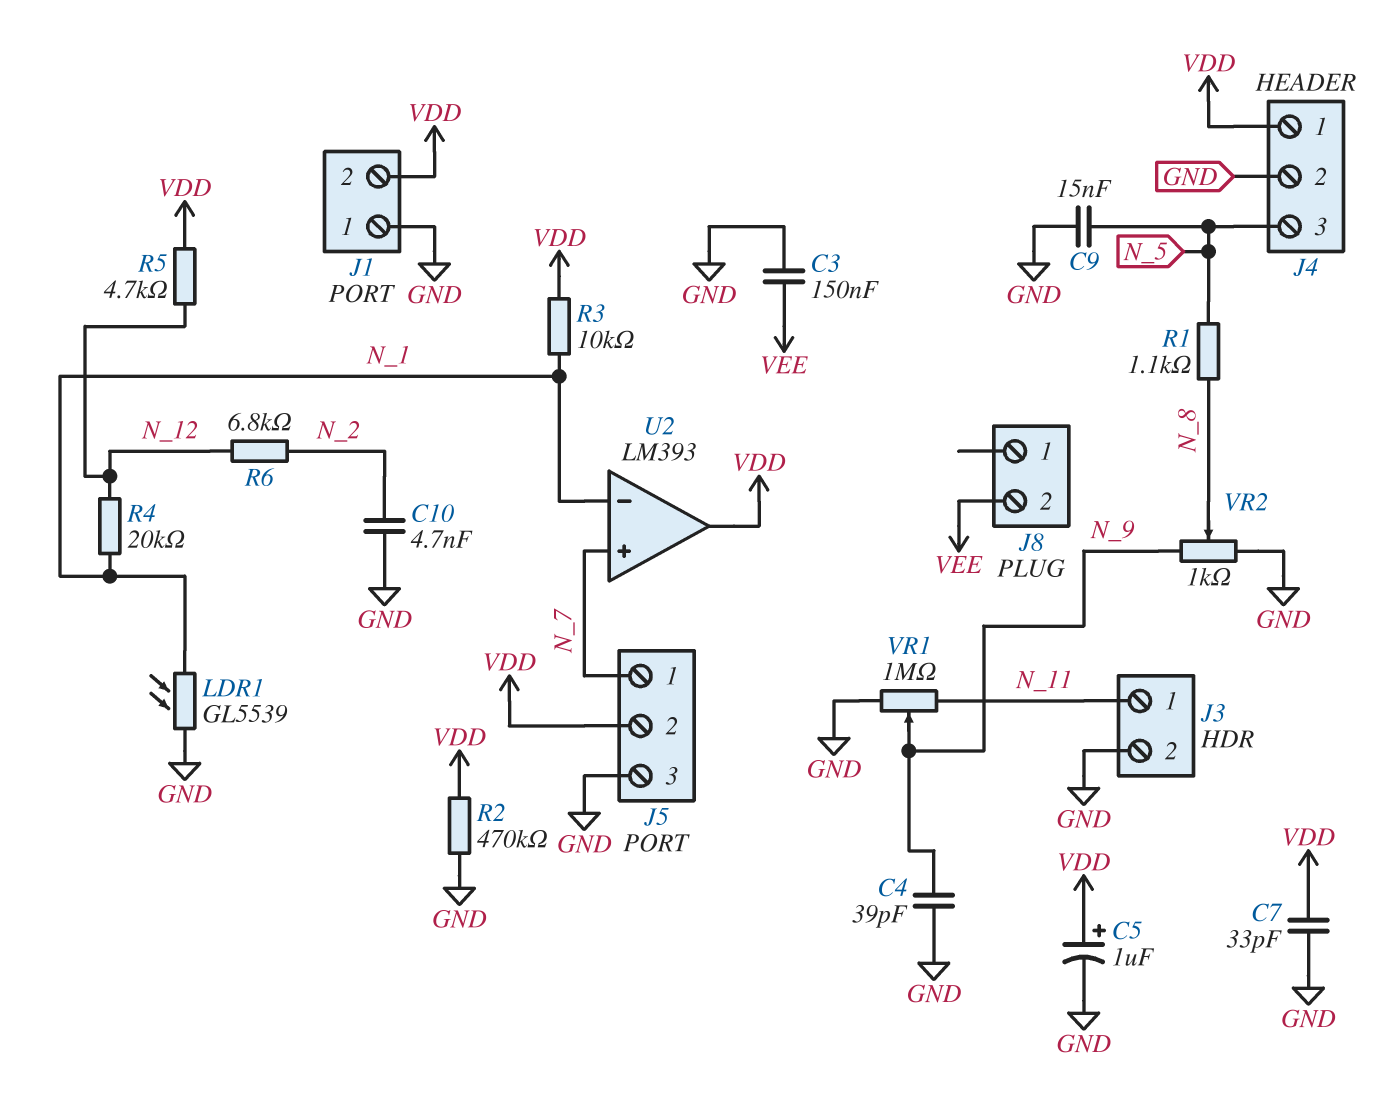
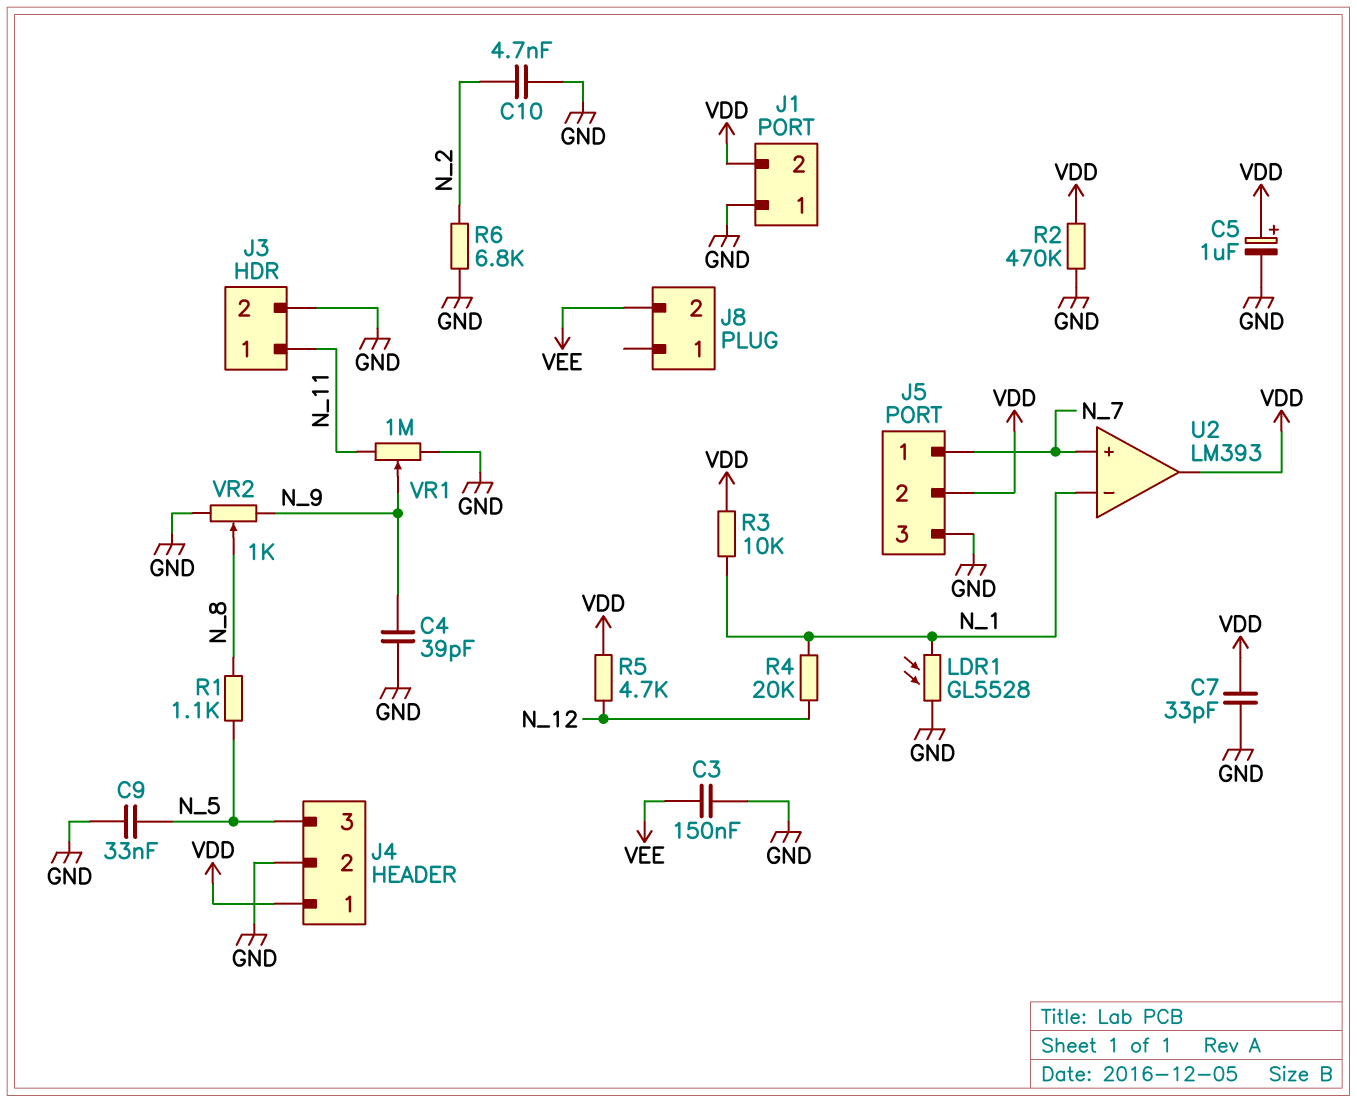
C9: 15nF (GND, N_5) -> 33nF (GND, N_5)
LDR1: GL5539 (GND, N_1) -> GL5528 (GND, N_1)
R6: 6.8k (N_2, N_12) -> 6.8k (GND, N_2)

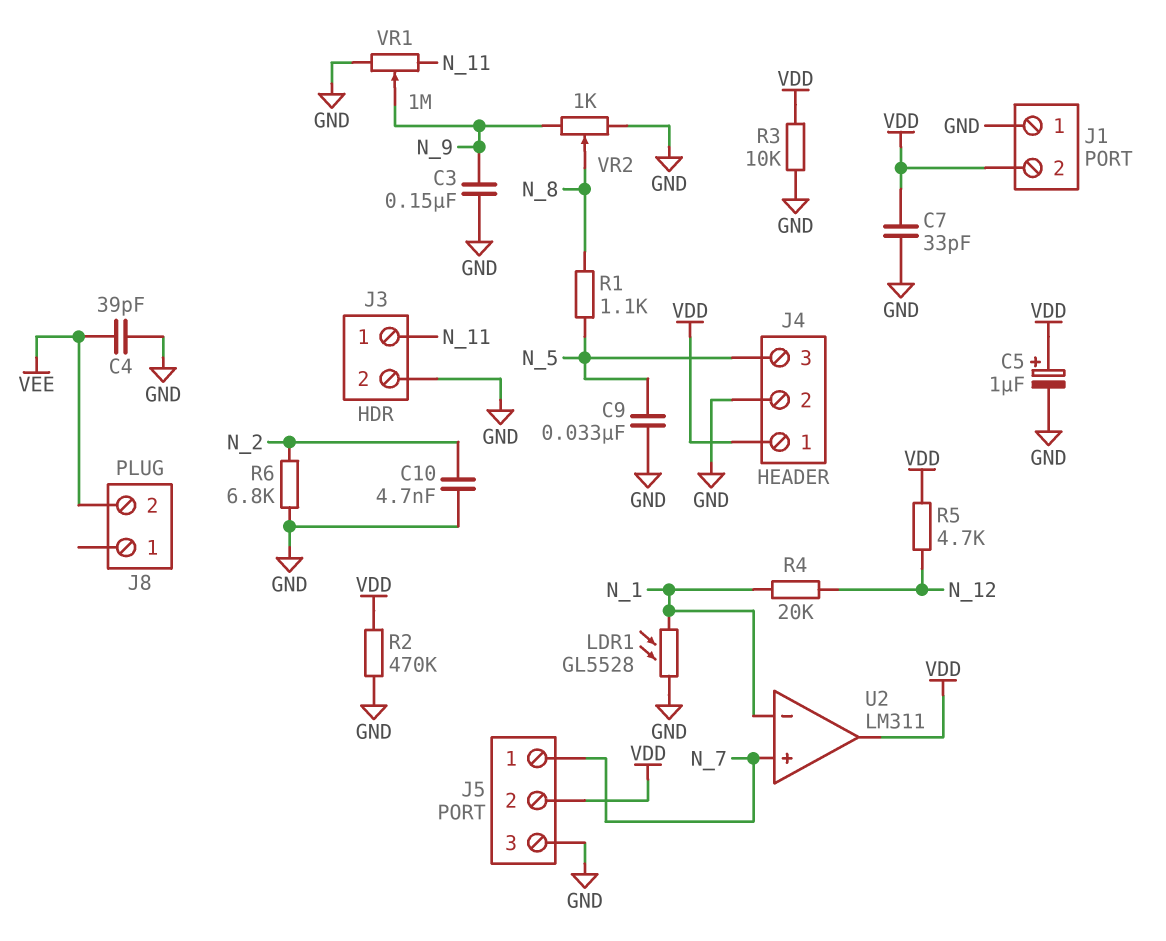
C3: 150nF (GND, VEE) -> 150nF (GND, N_9)
C4: 39pF (GND, N_9) -> 39pF (GND, VEE)
R3: 10k (N_1, VDD) -> 10k (GND, VDD)
U2: LM393 -> LM311

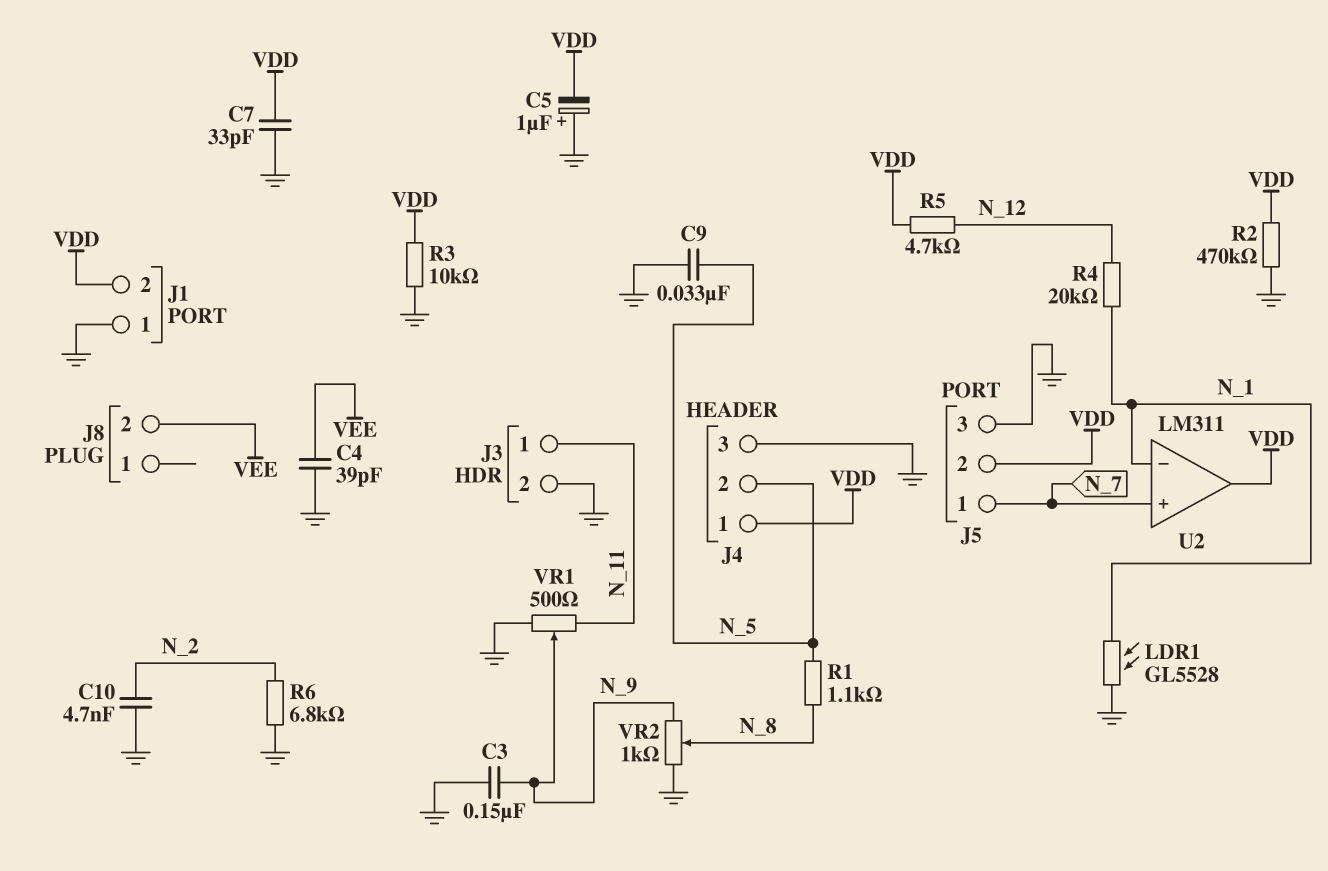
C5: 1uF (plus VDD, minus GND) -> 1uF (plus GND, minus VDD)
J4 pin 2: GND -> N_5
J4 pin 3: N_5 -> GND
VR1: 1M (GND, N_11, wiper N_9) -> 500 (GND, N_11, wiper N_9)

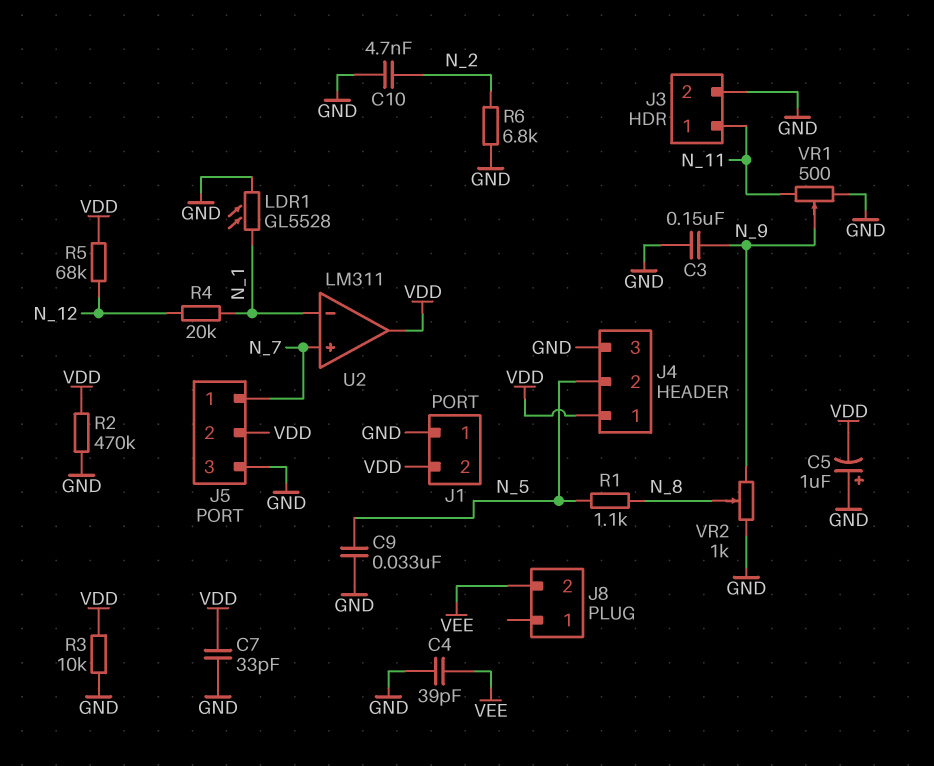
R5: 4.7k (N_12, VDD) -> 68k (N_12, VDD)

